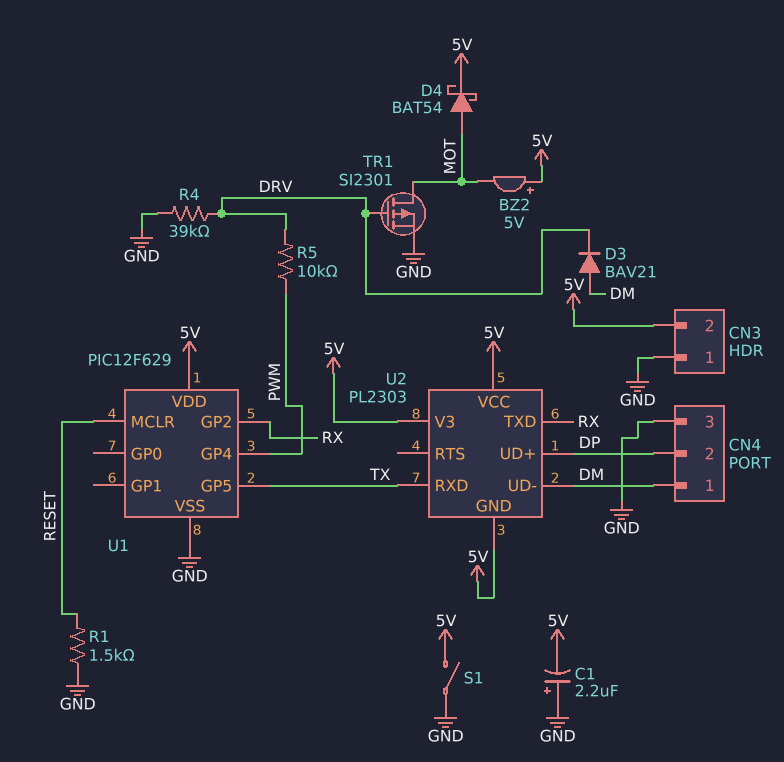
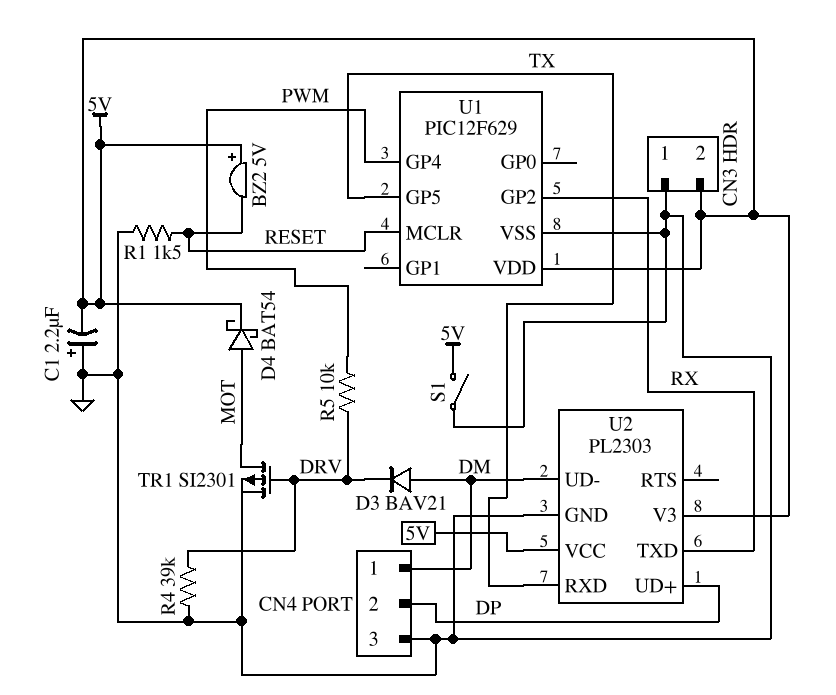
BZ2: buzzer 5V (plus 5V, minus MOT) -> buzzer 5V (plus 5V, minus RESET)
U2 pin GND: 5V -> GND

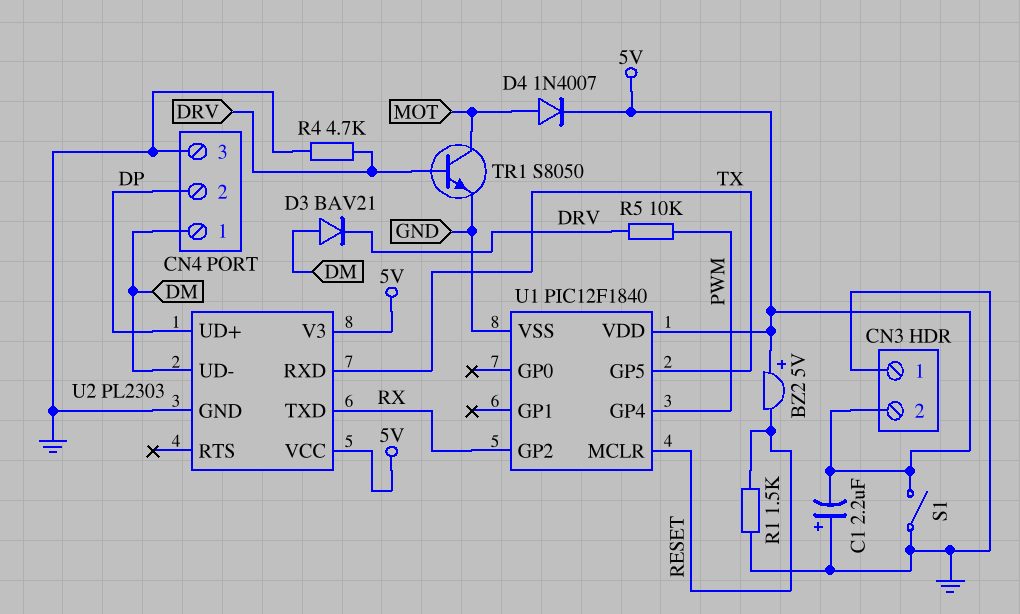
D4: schottky BAT54 (A MOT, K 5V) -> diode 1N4007 (A MOT, K 5V)
R4: 39k (DRV, GND) -> 4.7k (DRV, GND)
TR1: PMOS SI2301 (G DRV, D MOT, S GND) -> NPN S8050 (B DRV, C MOT, E GND)
U1: PIC12F629 -> PIC12F1840

